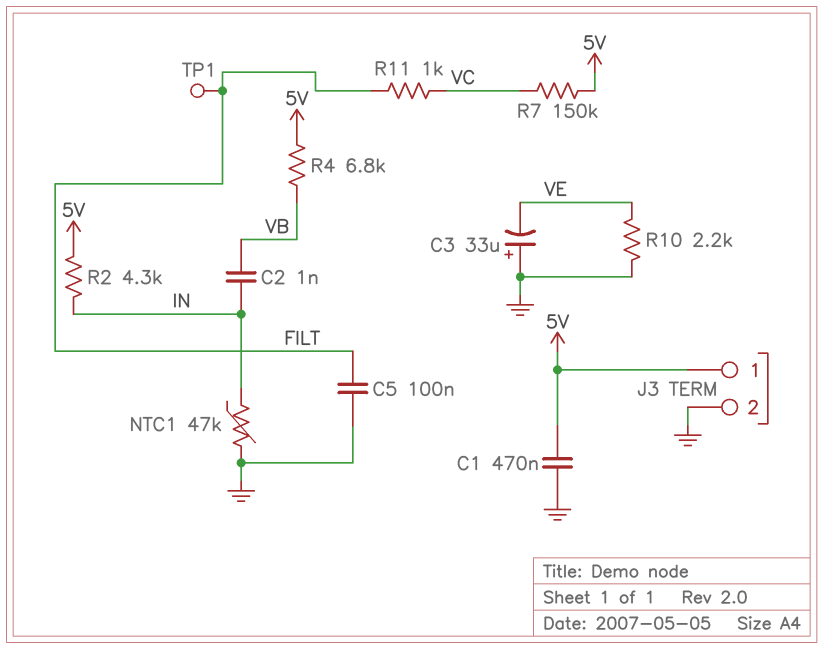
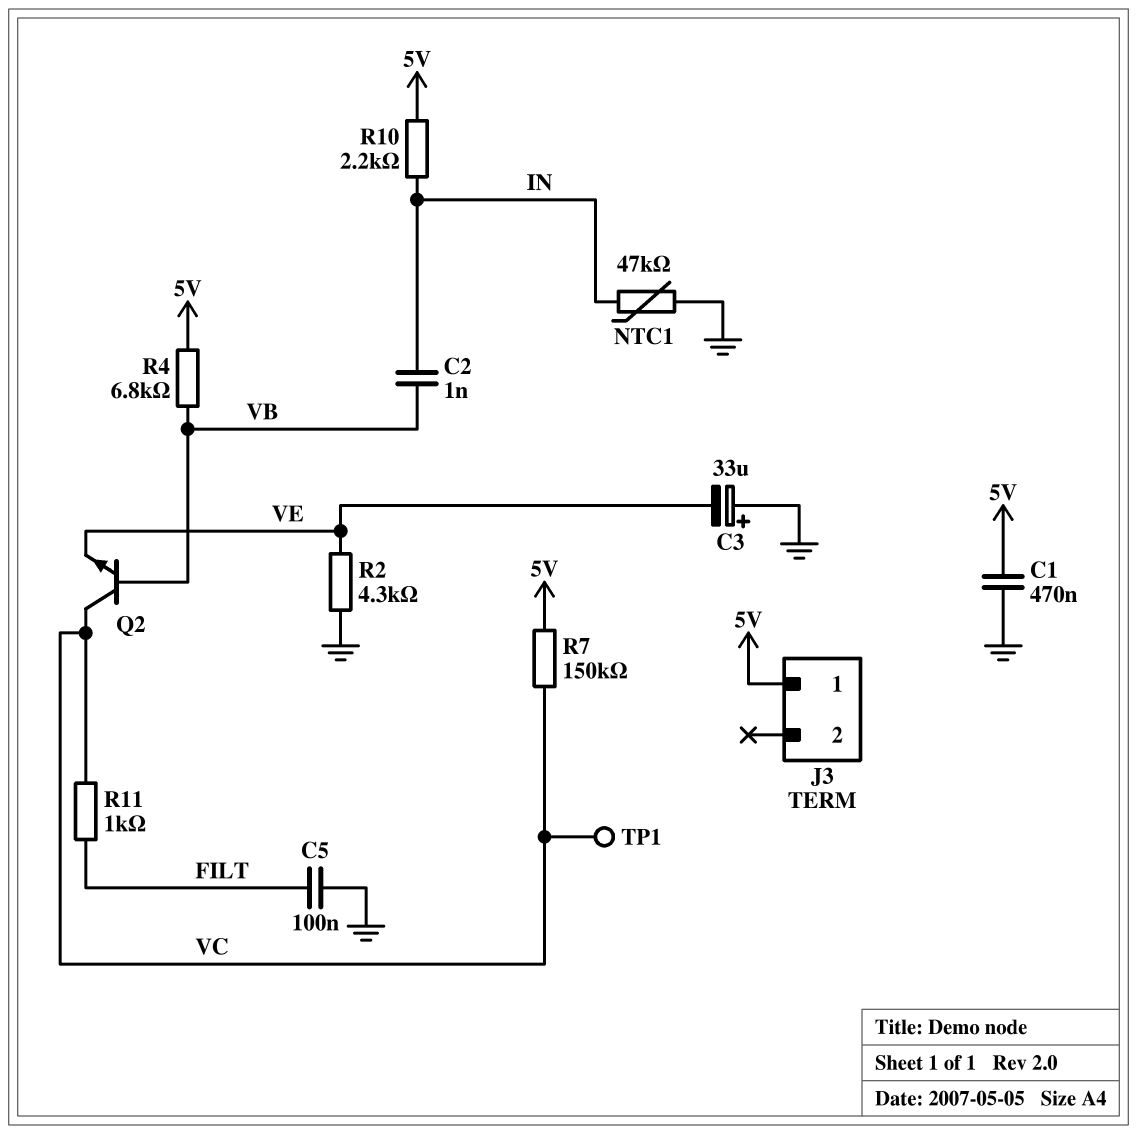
J3 pin 2: GND -> none
Q2: none -> NPN (B VB, C VC, E VE)
R2: 4.3k (5V, IN) -> 4.3k (GND, VE)
R10: 2.2k (GND, VE) -> 2.2k (5V, IN)
TP1: test point (FILT) -> test point (VC)

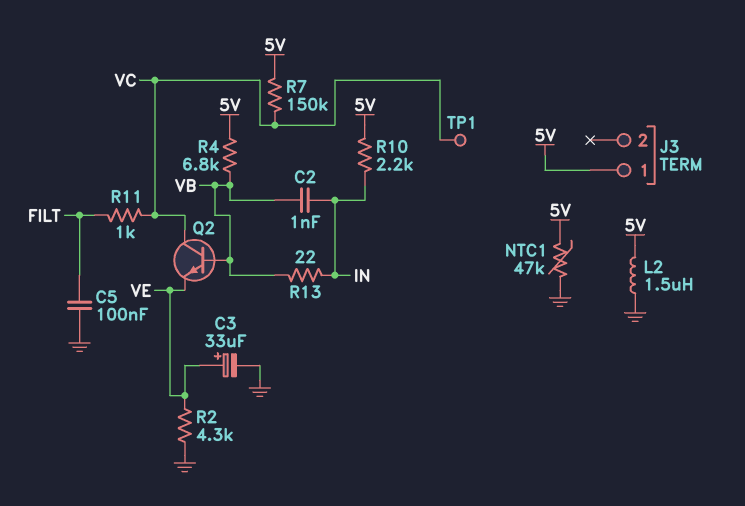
C1: 470nF (5V, GND) -> none
C3: 33uF (plus GND, minus VE) -> 33uF (plus VE, minus GND)
L2: none -> 1.5uH (5V, GND)
NTC1: 47k (GND, IN) -> 47k (5V, GND)
R13: none -> 22 (IN, VB)

